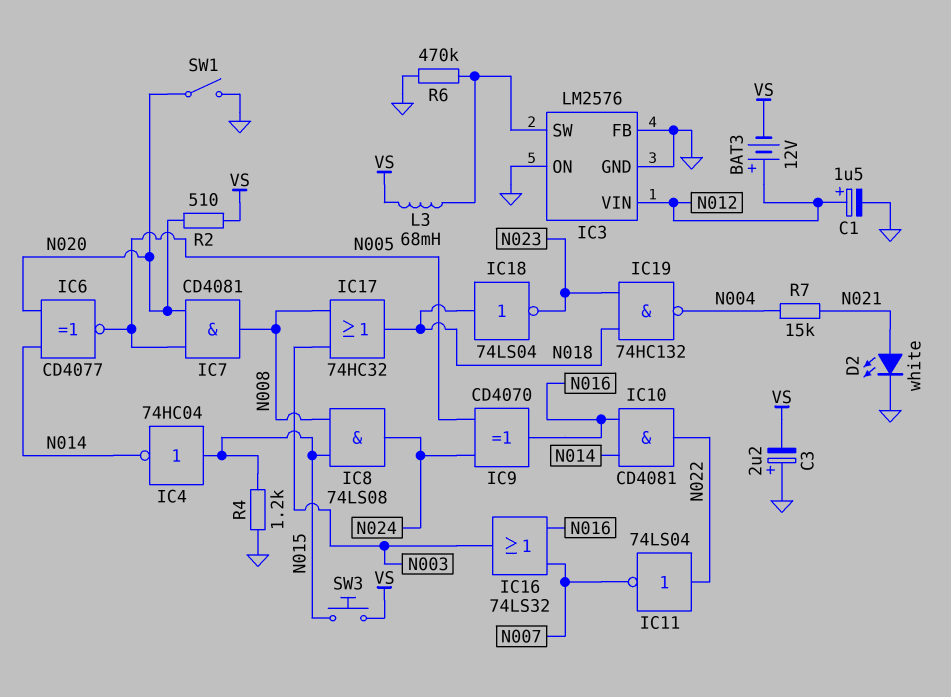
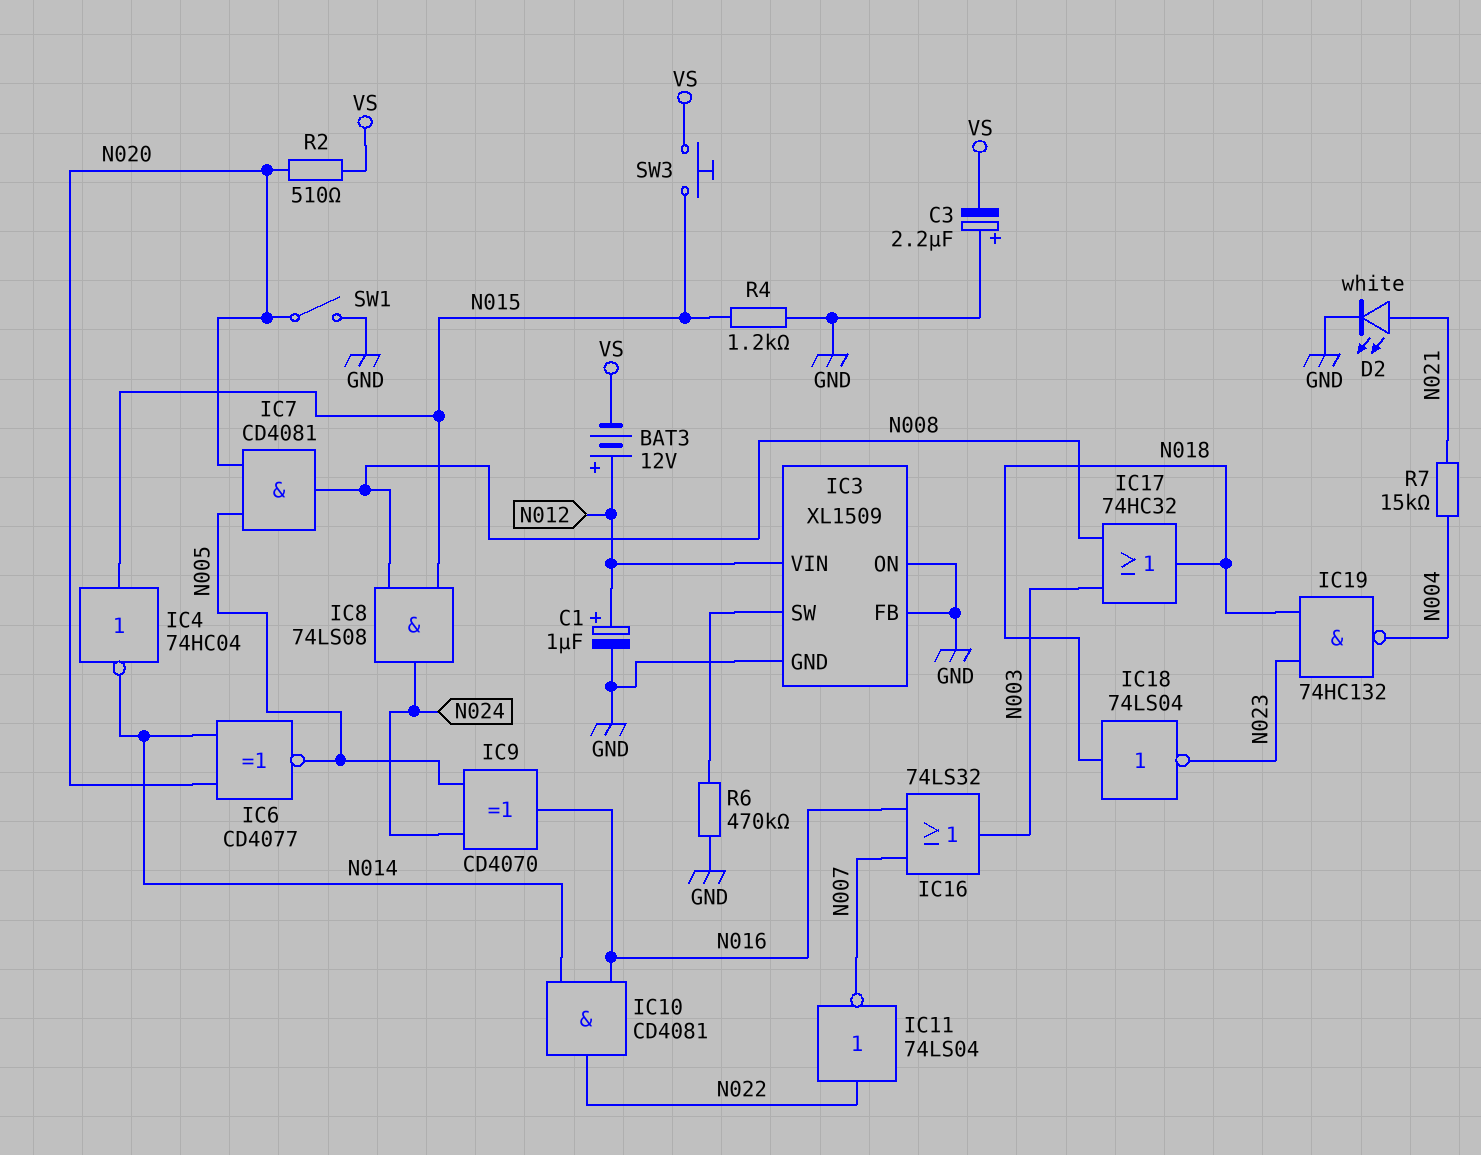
C1: 1.5uF (plus N012, minus GND) -> 1uF (plus N012, minus GND)
IC3: LM2576 -> XL1509
L3: 68mH (IC3/SW, VS) -> none

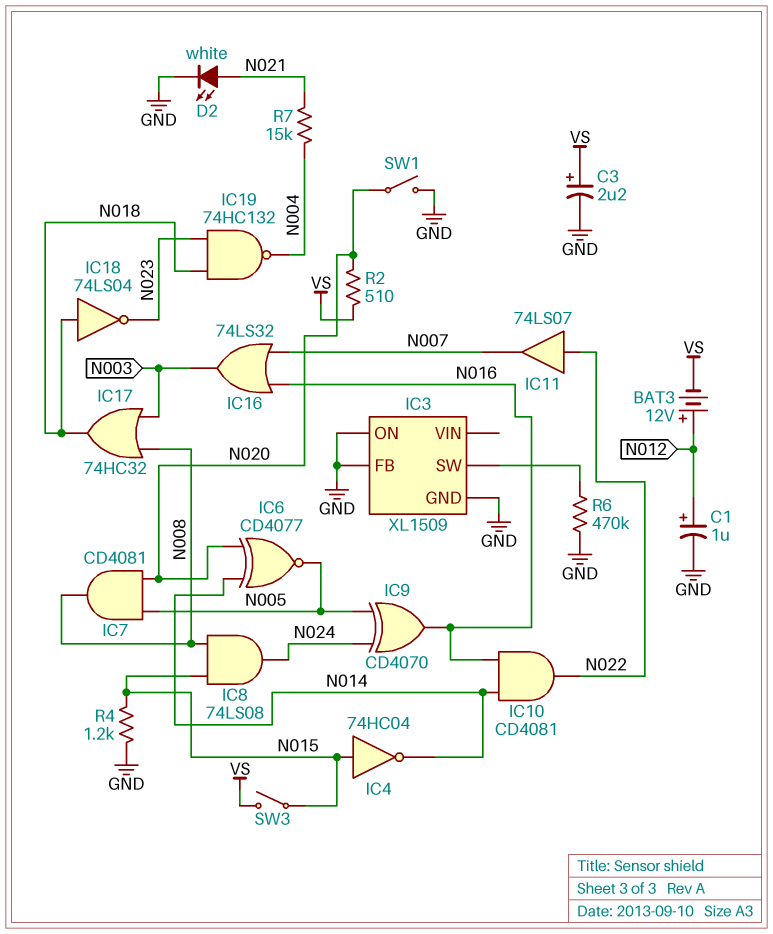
C3: 2.2uF (plus GND, minus VS) -> 2.2uF (plus VS, minus GND)
IC3 pin VIN: N012 -> none
IC11: NOT 74LS04 (in N022, out N007) -> buffer 74LS07 (in N022, out N007)
SW3: button (N015, VS) -> switch (N015, VS)

